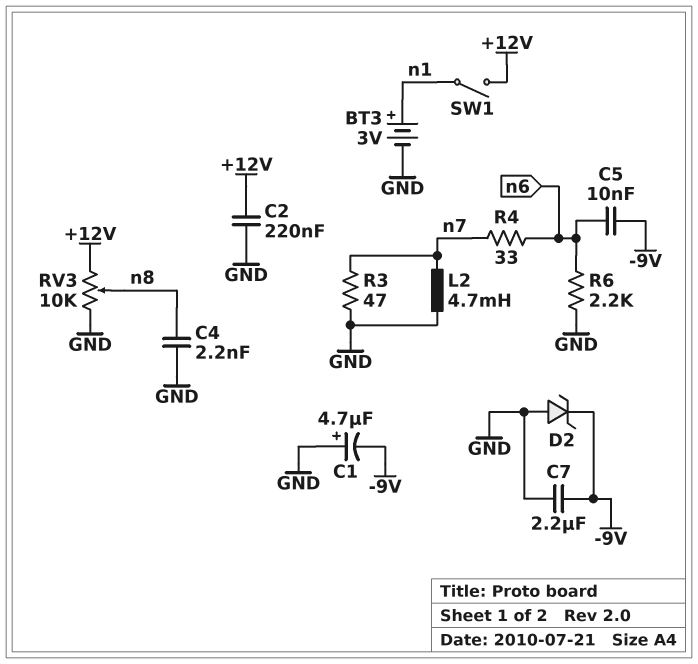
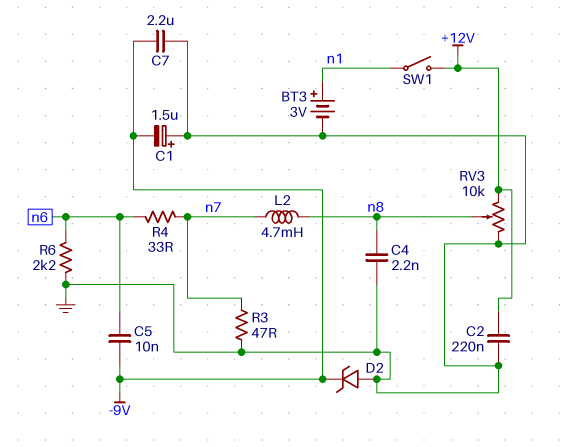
C1: 4.7uF (plus GND, minus -9V) -> 1.5uF (plus GND, minus -9V)
L2: 4.7mH (GND, n7) -> 4.7mH (n7, n8)

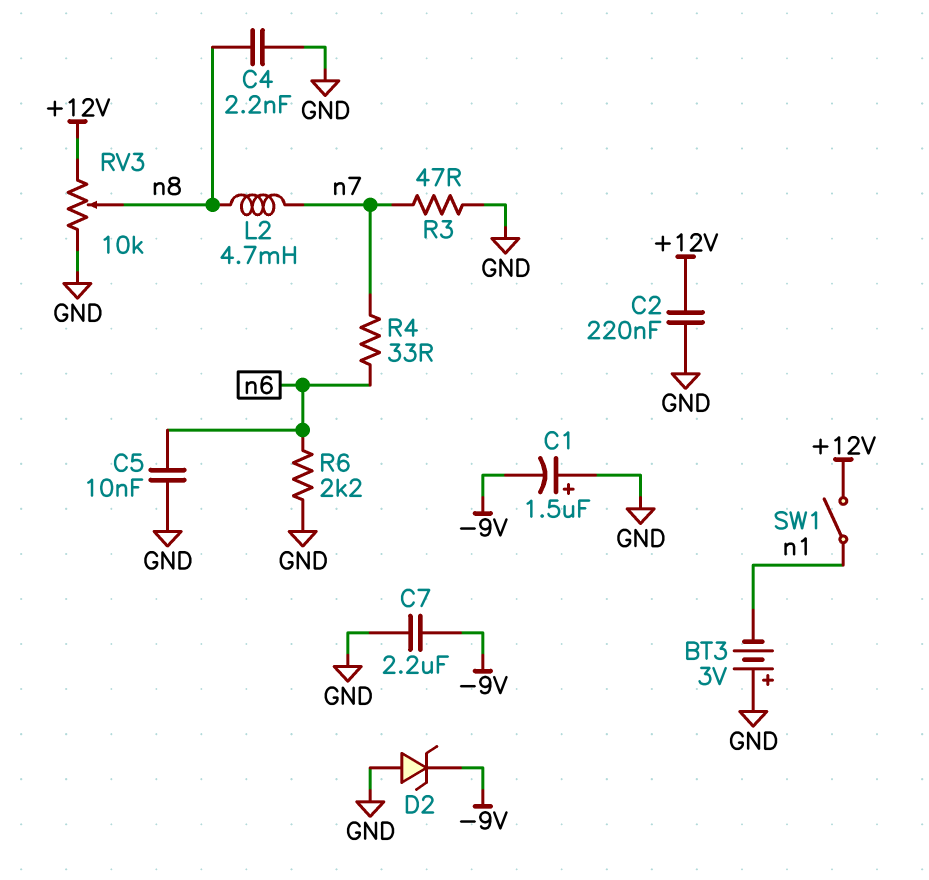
BT3: 3V (plus n1, minus GND) -> 3V (plus GND, minus n1)
C5: 10nF (-9V, n6) -> 10nF (GND, n6)

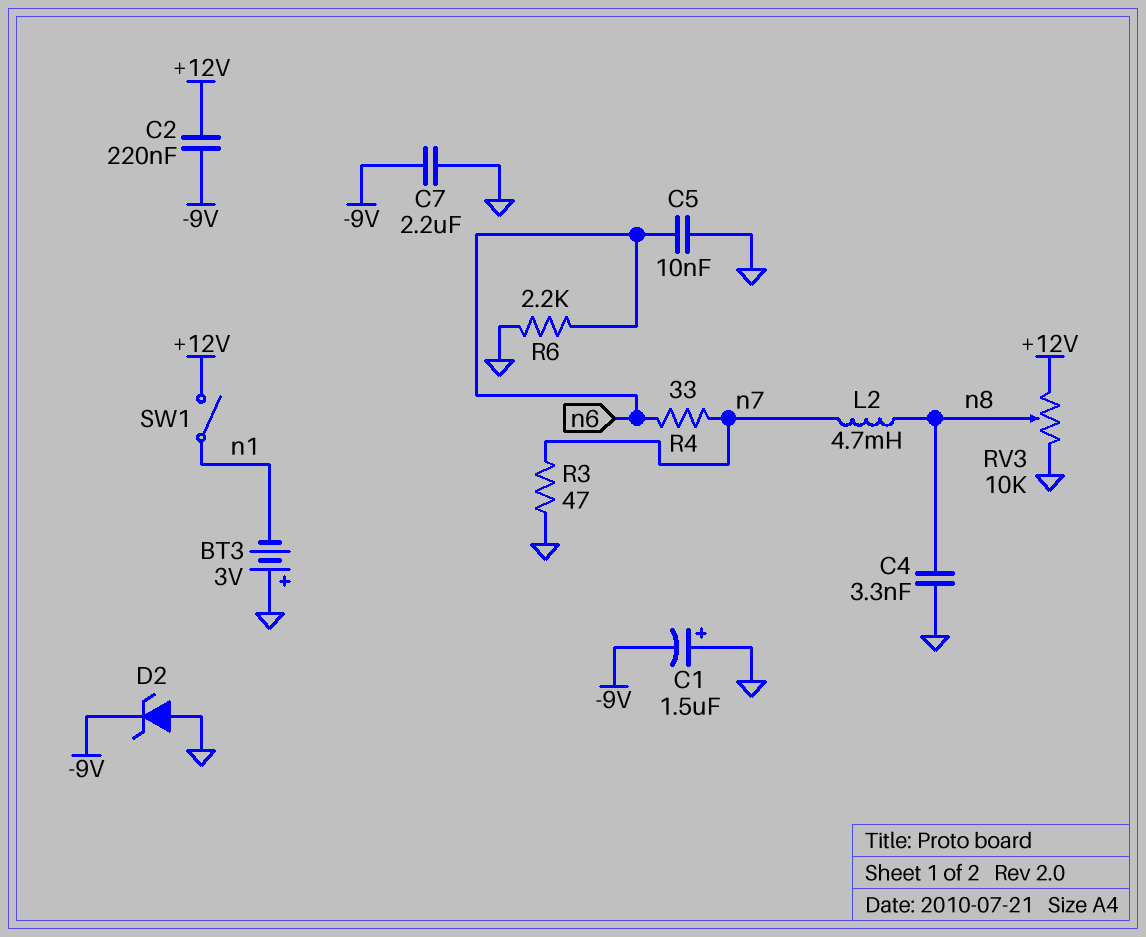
C2: 220nF (+12V, GND) -> 220nF (+12V, -9V)
C4: 2.2nF (GND, n8) -> 3.3nF (GND, n8)

